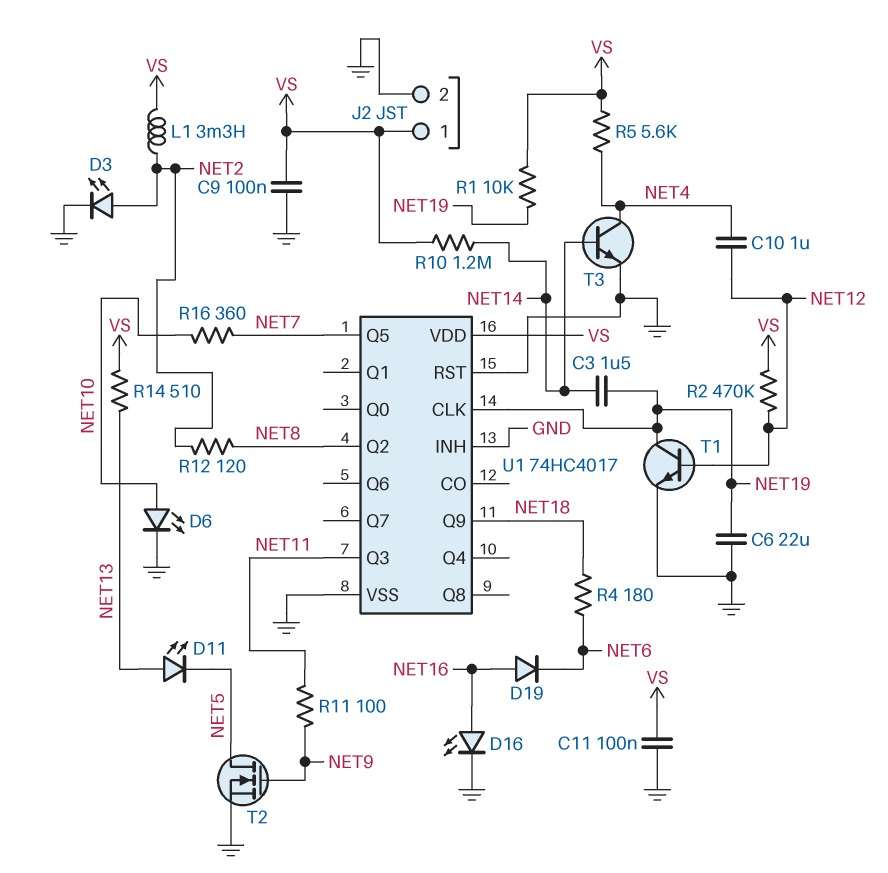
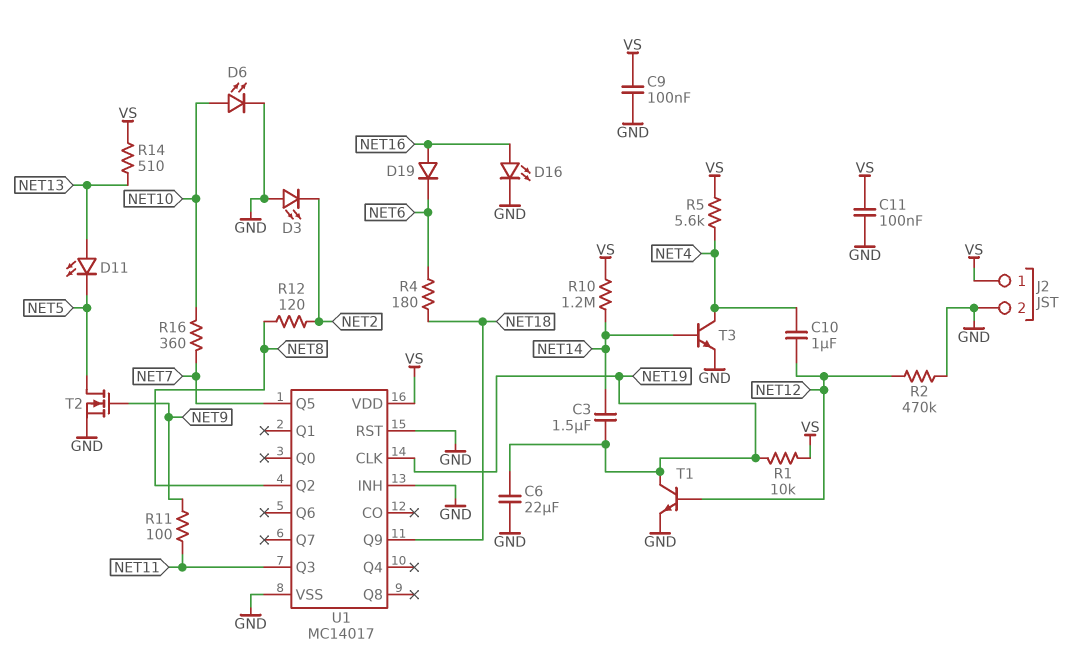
D3: LED (A NET2, K GND) -> LED (A GND, K NET2)
L1: 3.3mH (NET2, VS) -> none
R2: 470k (NET12, VS) -> 470k (GND, NET12)
U1: 74HC4017 -> MC14017

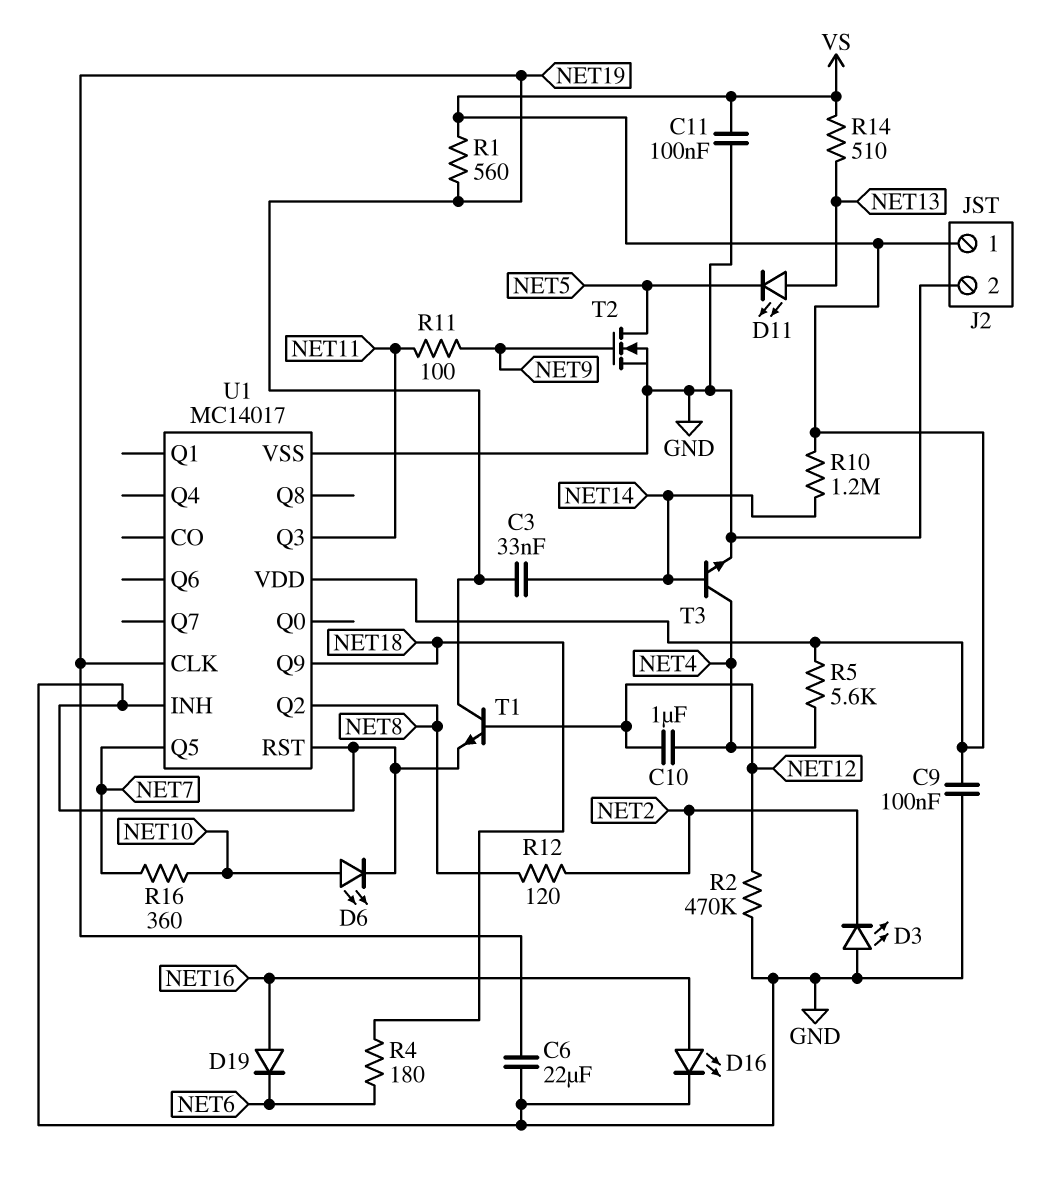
C3: 1.5uF (NET14, NET19) -> 33nF (NET14, NET19)
R1: 10k (NET19, VS) -> 560 (NET19, VS)

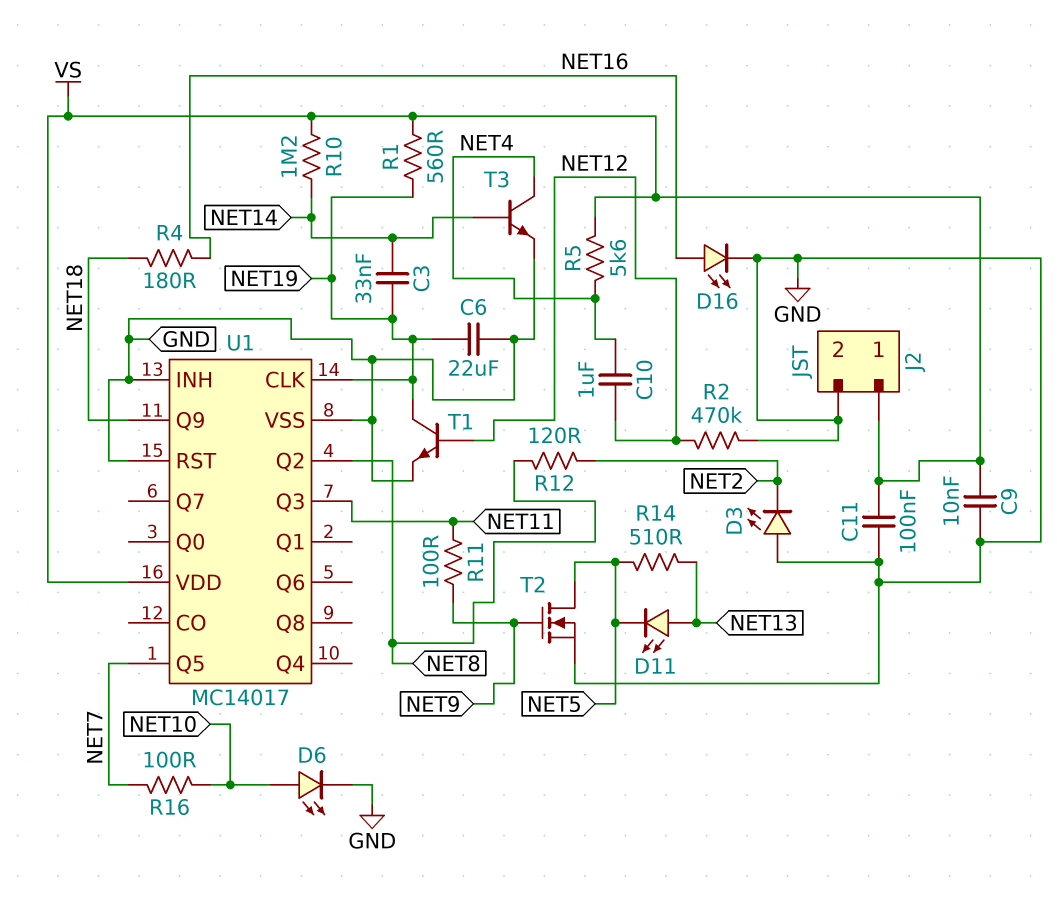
C9: 100nF (GND, VS) -> 10nF (GND, VS)
D19: diode (A NET16, K NET6) -> none
R4: 180 (NET6, NET18) -> 180 (NET16, NET18)
R14: 510 (NET13, VS) -> 510 (NET5, NET13)
R16: 360 (NET7, NET10) -> 100 (NET7, NET10)

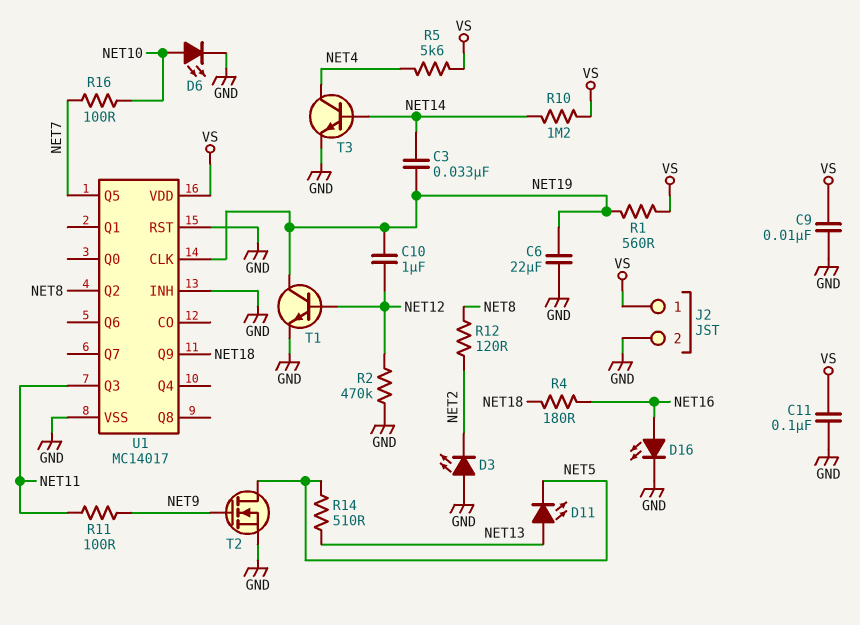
C10: 1uF (NET4, NET12) -> 1uF (NET12, NET19)

